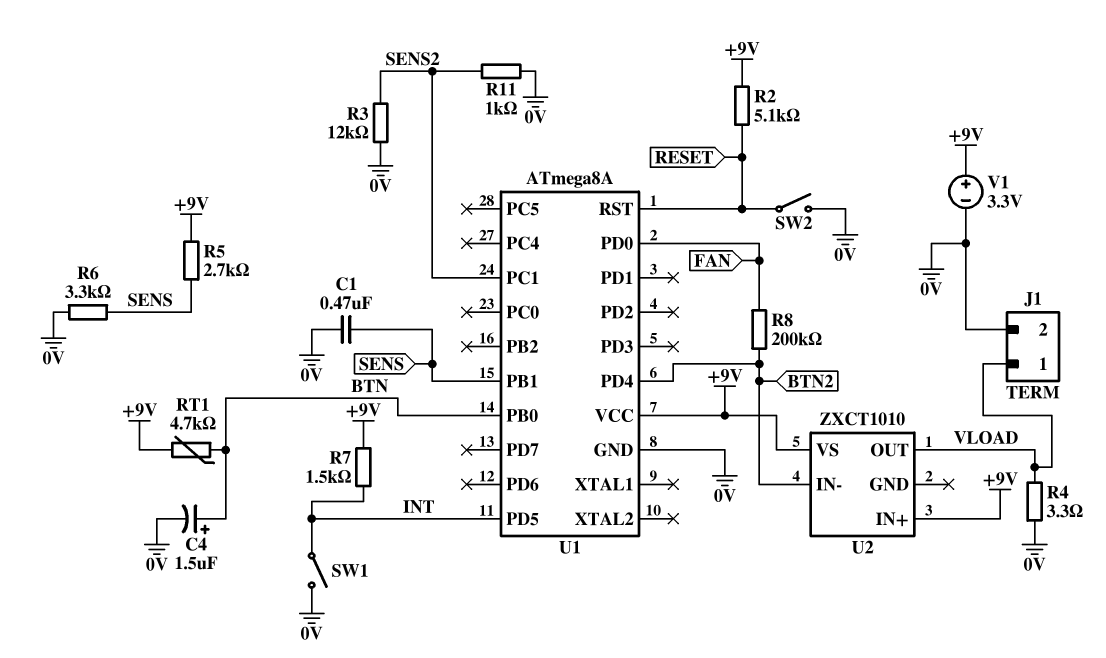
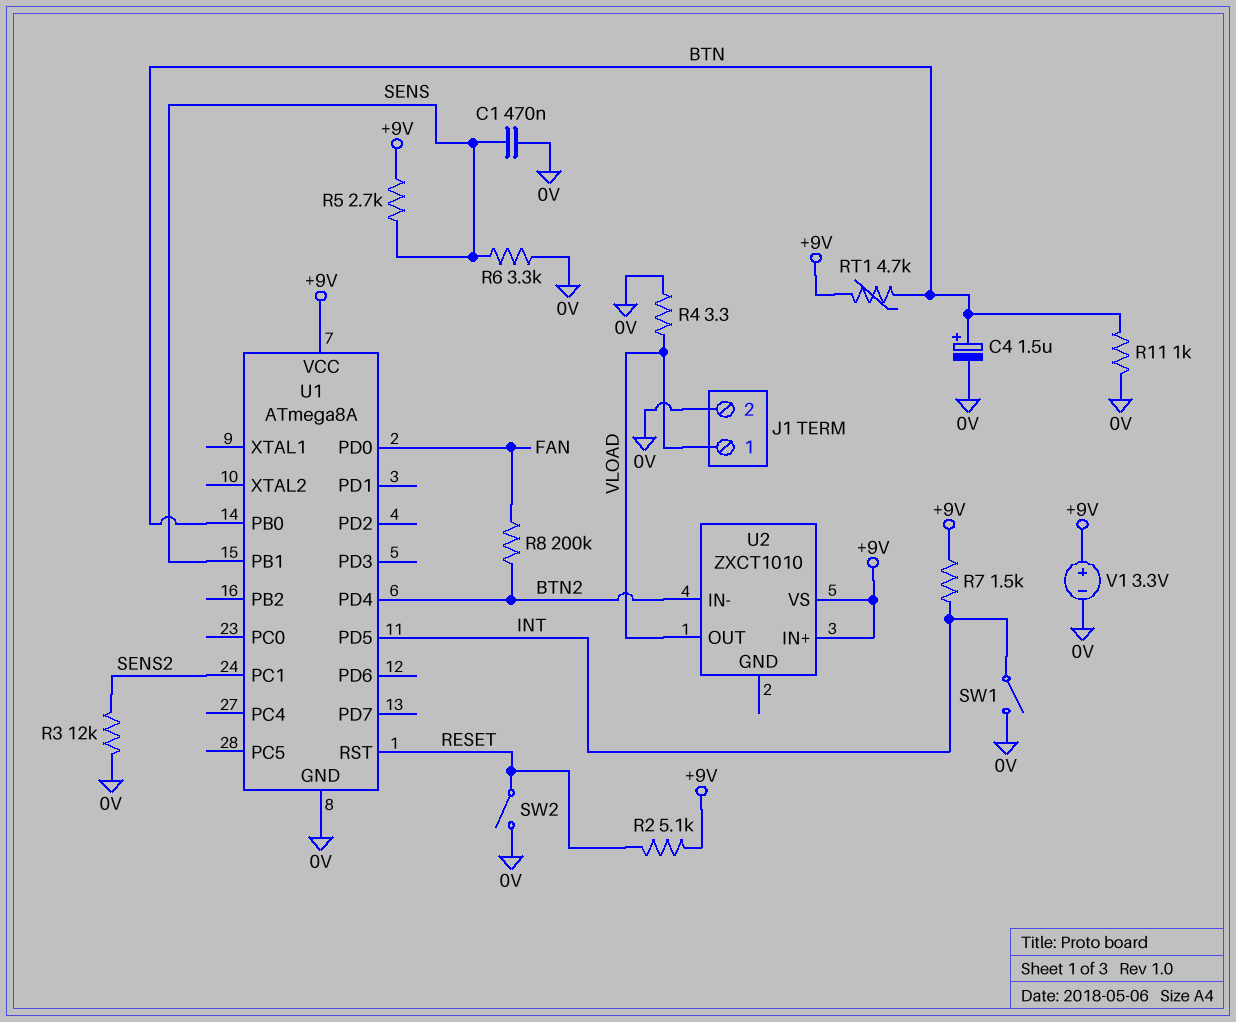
R11: 1k (0V, SENS2) -> 1k (0V, BTN)

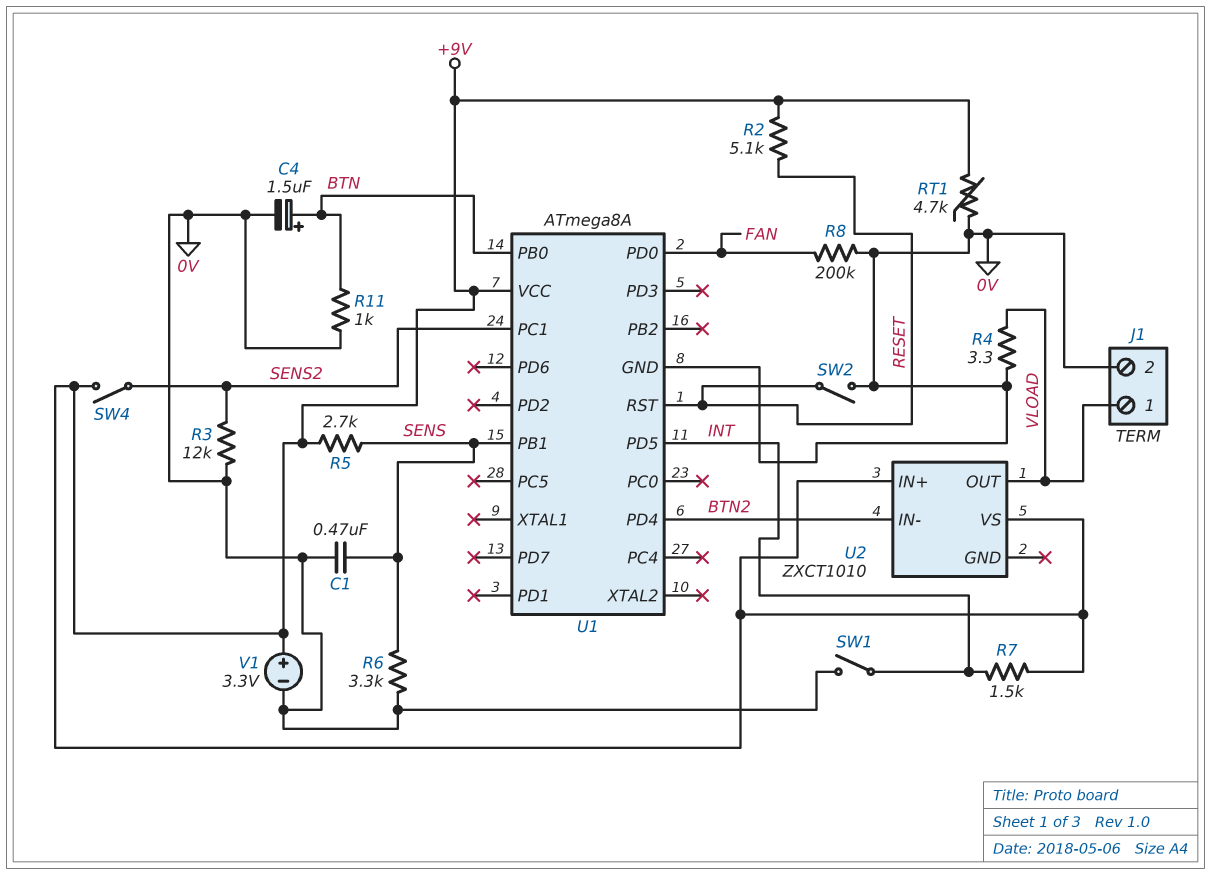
R8: 200k (BTN2, FAN) -> 200k (0V, FAN)
RT1: 4.7k (+9V, BTN) -> 4.7k (+9V, 0V)
SW4: none -> switch (+9V, SENS2)

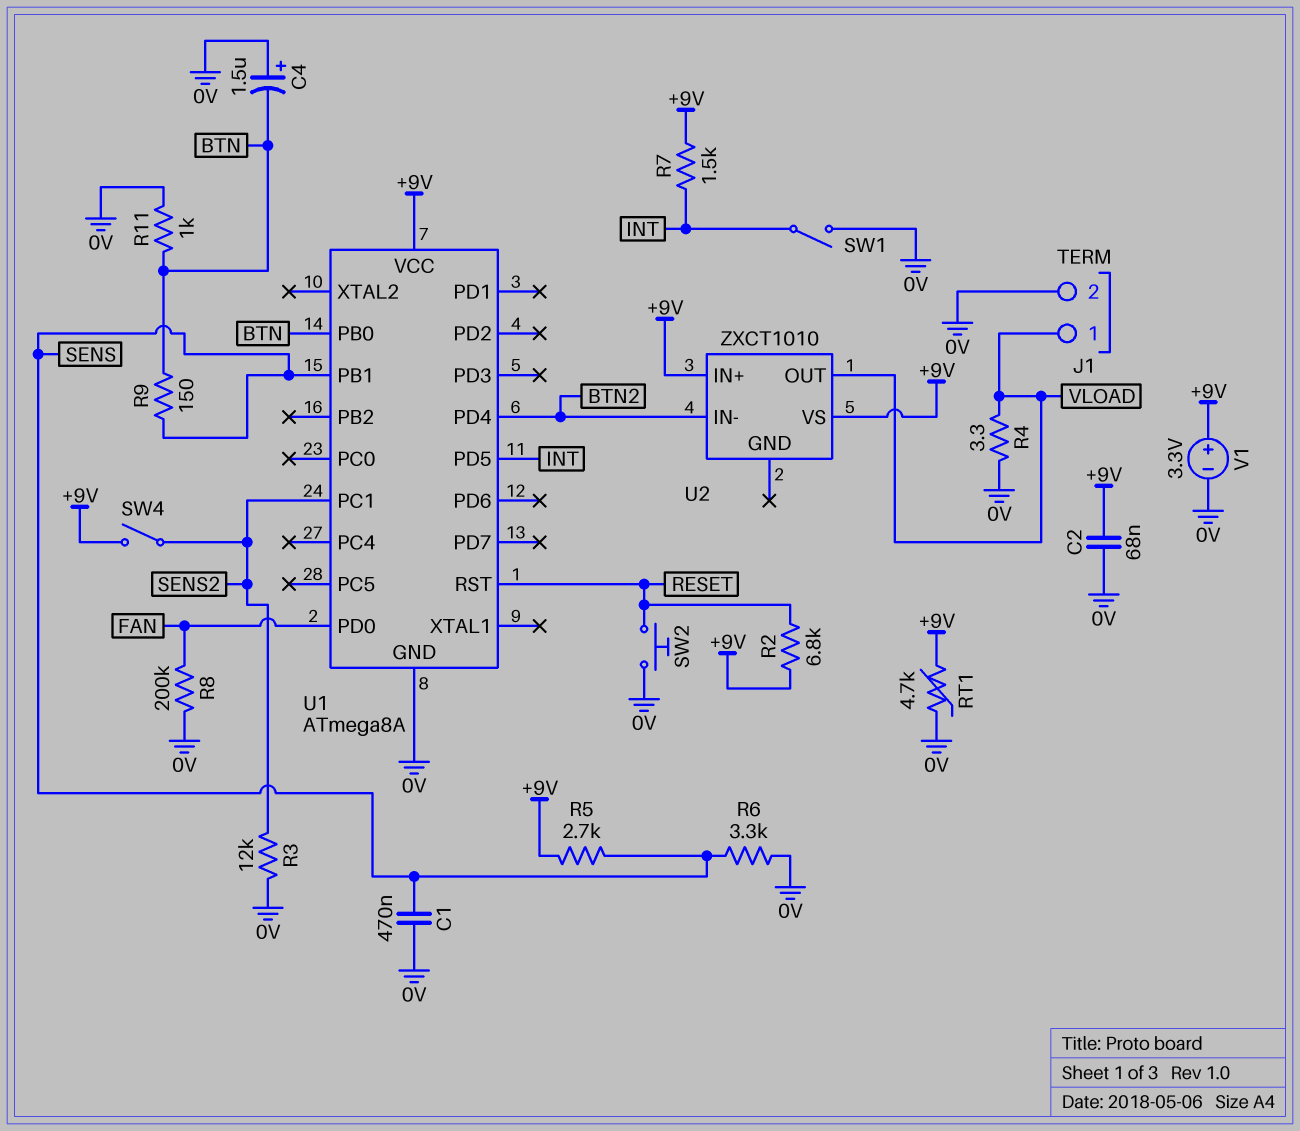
C2: none -> 68nF (+9V, 0V)
C4: 1.5uF (plus BTN, minus 0V) -> 1.5uF (plus 0V, minus BTN)
R2: 5.1k (+9V, RESET) -> 6.8k (+9V, RESET)
R9: none -> 150 (BTN, SENS)
SW2: switch (0V, RESET) -> button (0V, RESET)

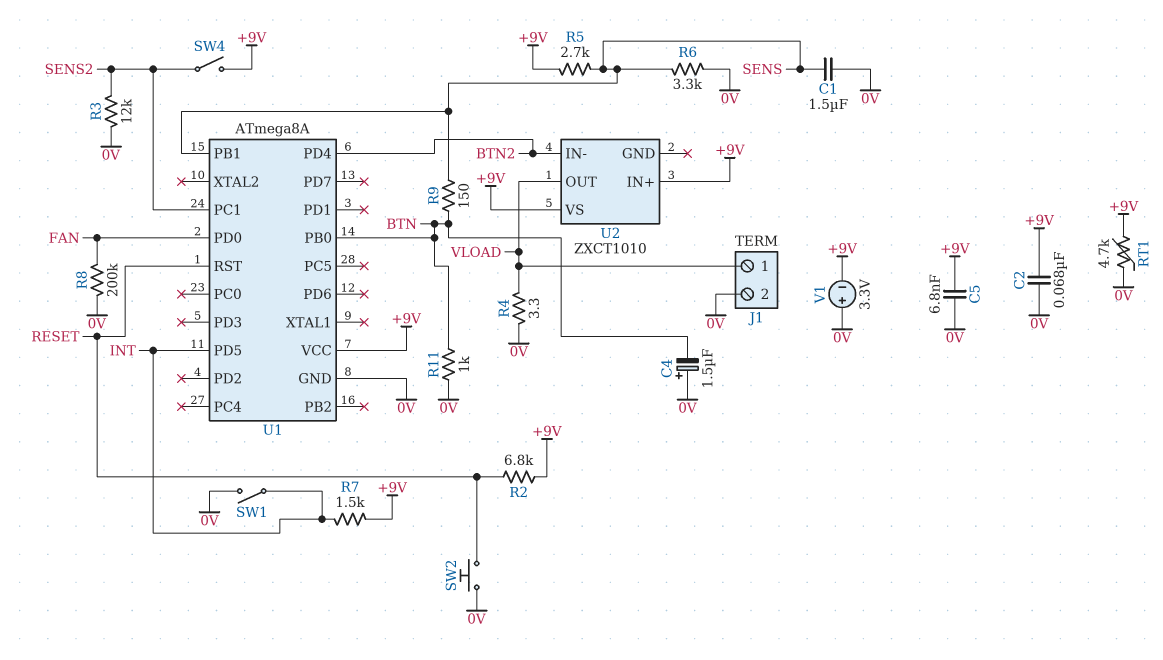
C1: 470nF (0V, SENS) -> 1.5uF (0V, SENS)
C5: none -> 6.8nF (+9V, 0V)
V1: 3.3V (plus +9V, minus 0V) -> 3.3V (plus 0V, minus +9V)

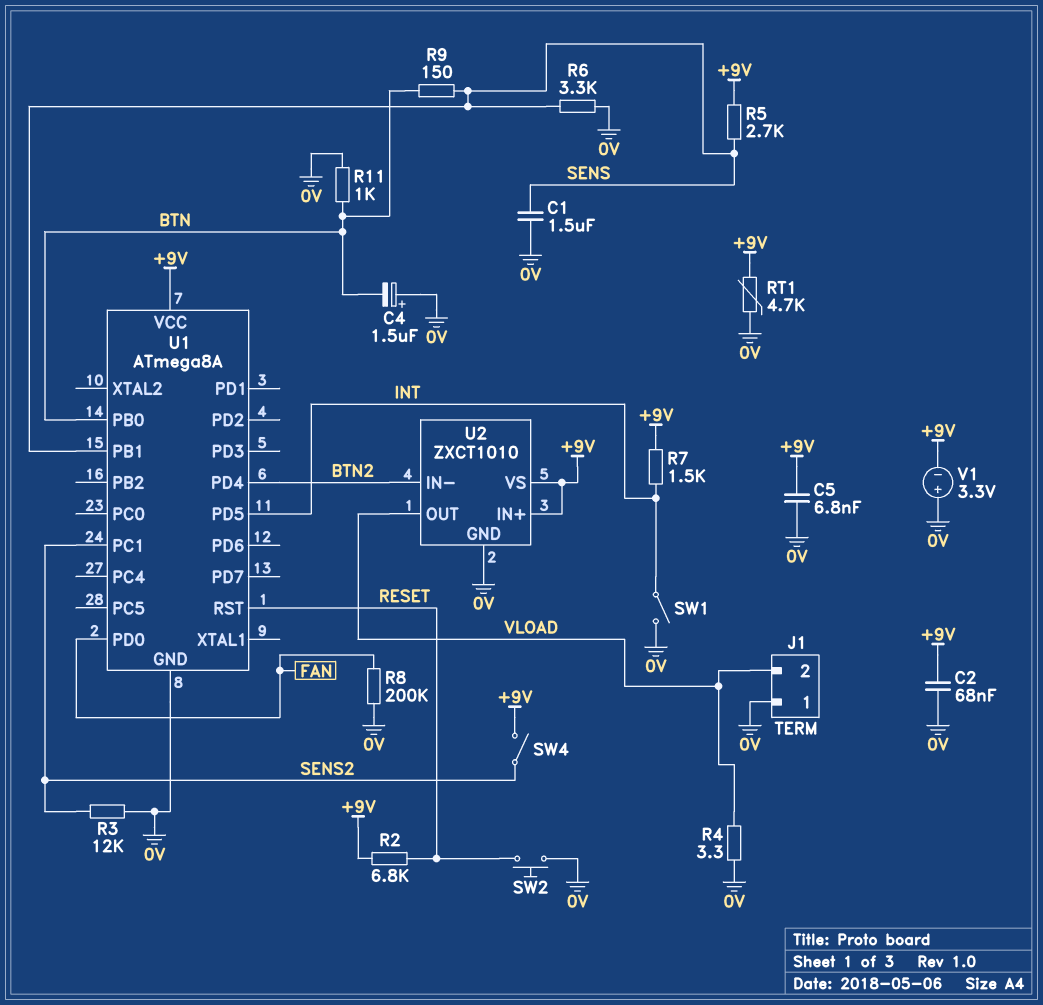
J1 pin 1: VLOAD -> 0V
J1 pin 2: 0V -> VLOAD
U2 pin GND: none -> 0V

